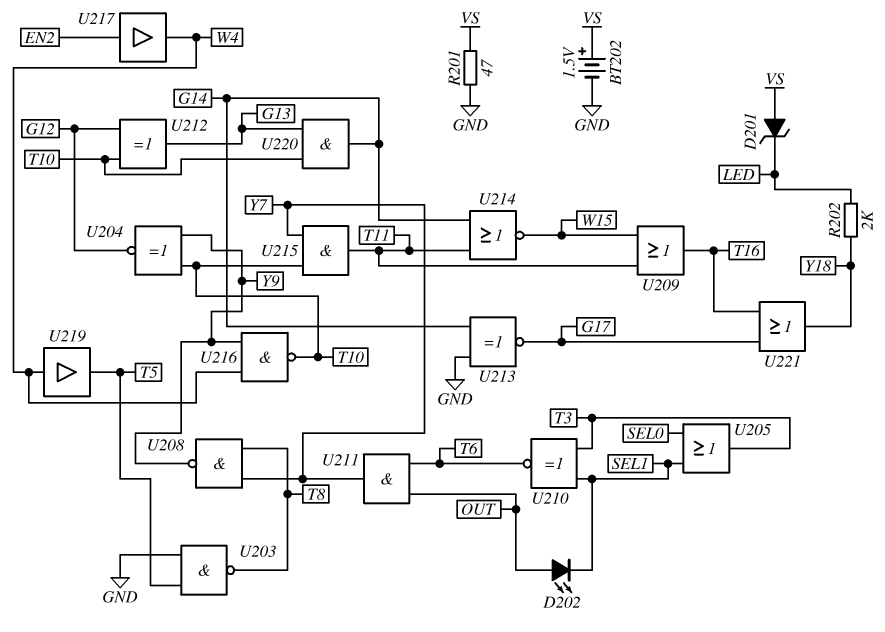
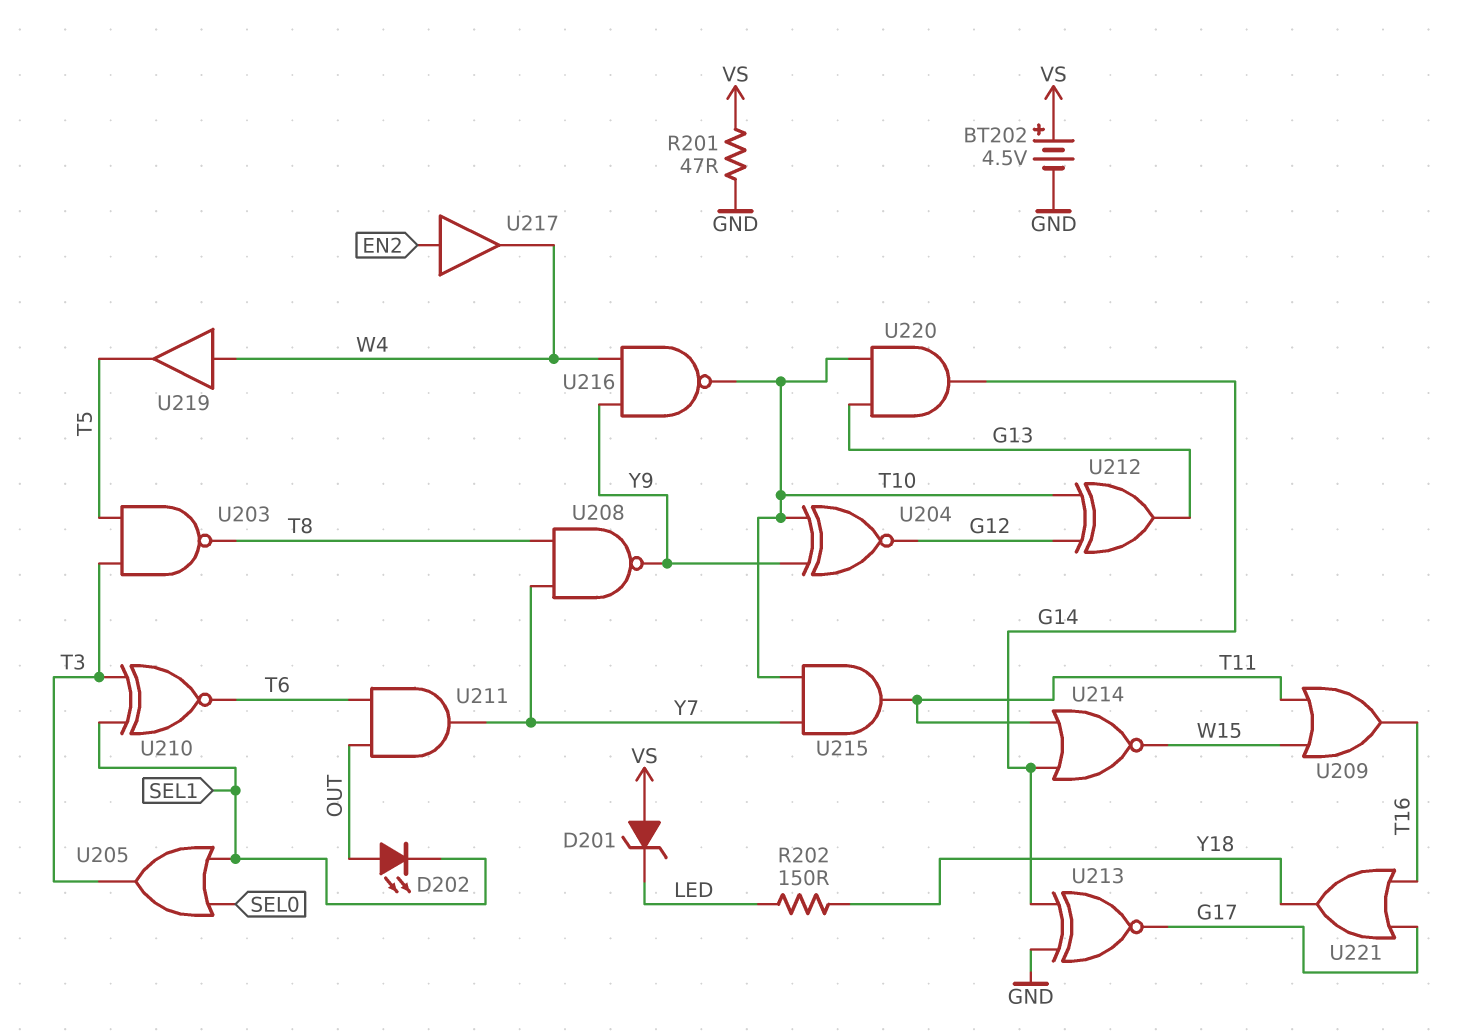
BT202: 1.5V (plus VS, minus GND) -> 4.5V (plus VS, minus GND)
R202: 2k (LED, Y18) -> 150 (LED, Y18)
U203: NAND (in GND, in T5, out T8) -> NAND (in T3, in T5, out T8)

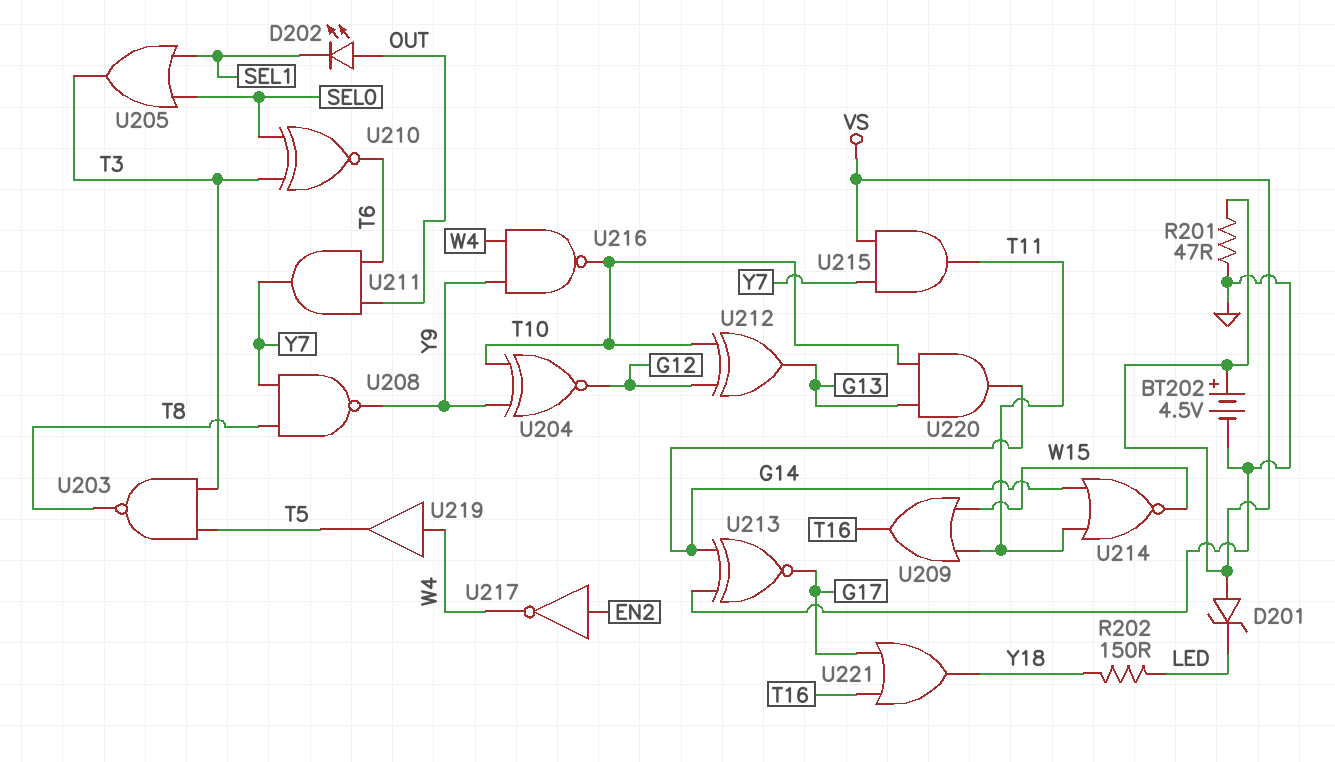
U210: XNOR (in SEL1, in T3, out T6) -> XNOR (in SEL0, in T3, out T6)
U215: AND (in T10, in Y7, out T11) -> AND (in VS, in Y7, out T11)
U217: buffer (in EN2, out W4) -> NOT (in EN2, out W4)

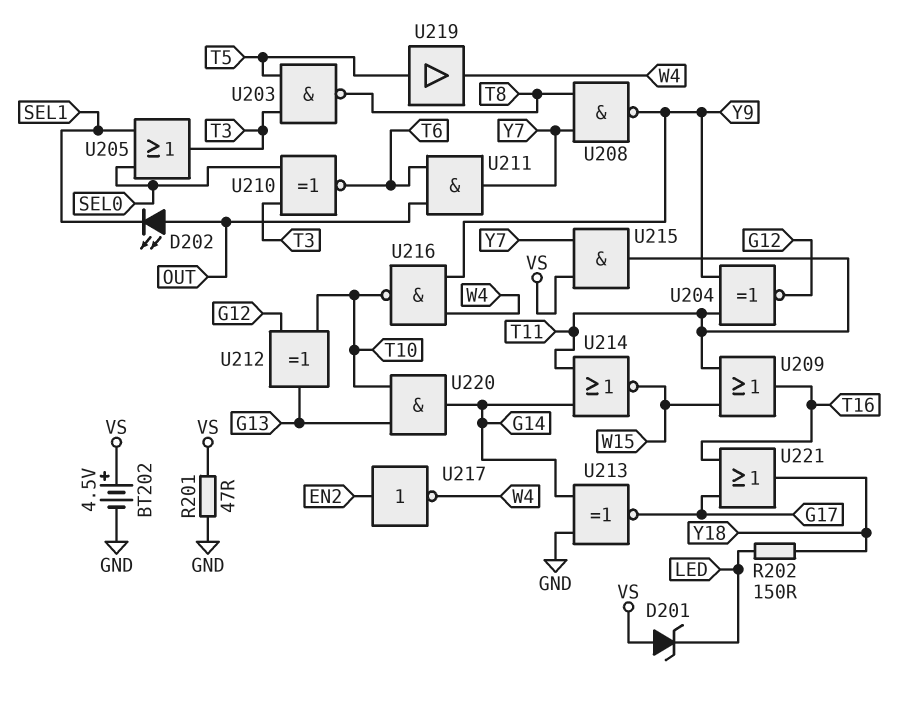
U204: XNOR (in T10, in Y9, out G12) -> XNOR (in T11, in Y9, out G12)
U219: buffer (in W4, out T5) -> buffer (in T5, out W4)

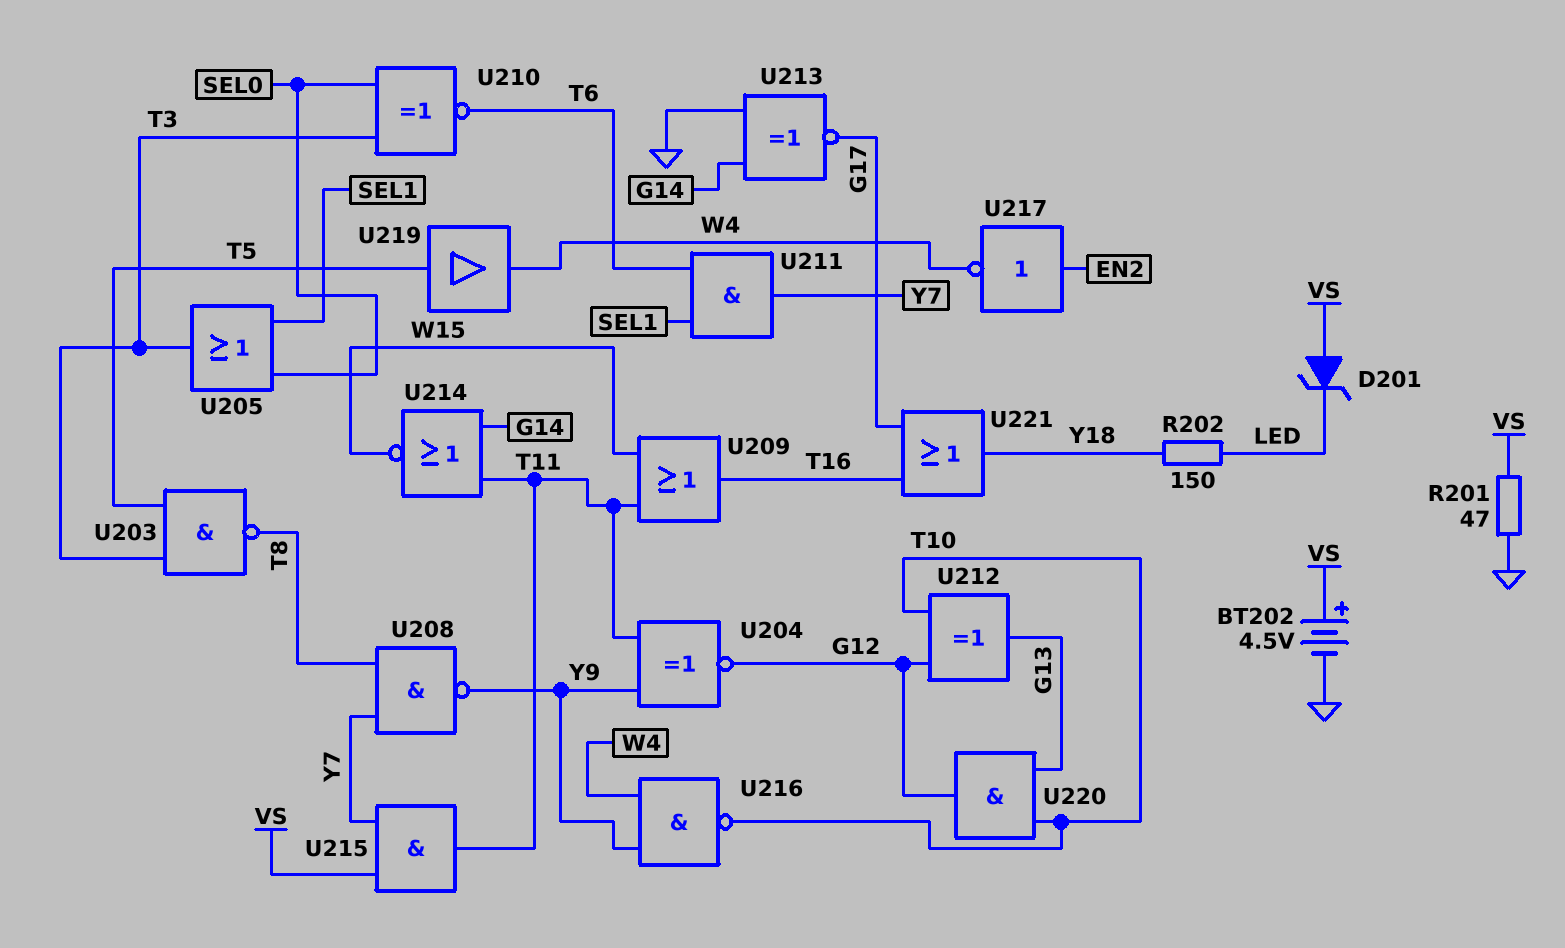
D202: LED (A OUT, K SEL1) -> none
U211: AND (in OUT, in T6, out Y7) -> AND (in SEL1, in T6, out Y7)
U220: AND (in G13, in T10, out G14) -> AND (in G13, in T10, out G12)

